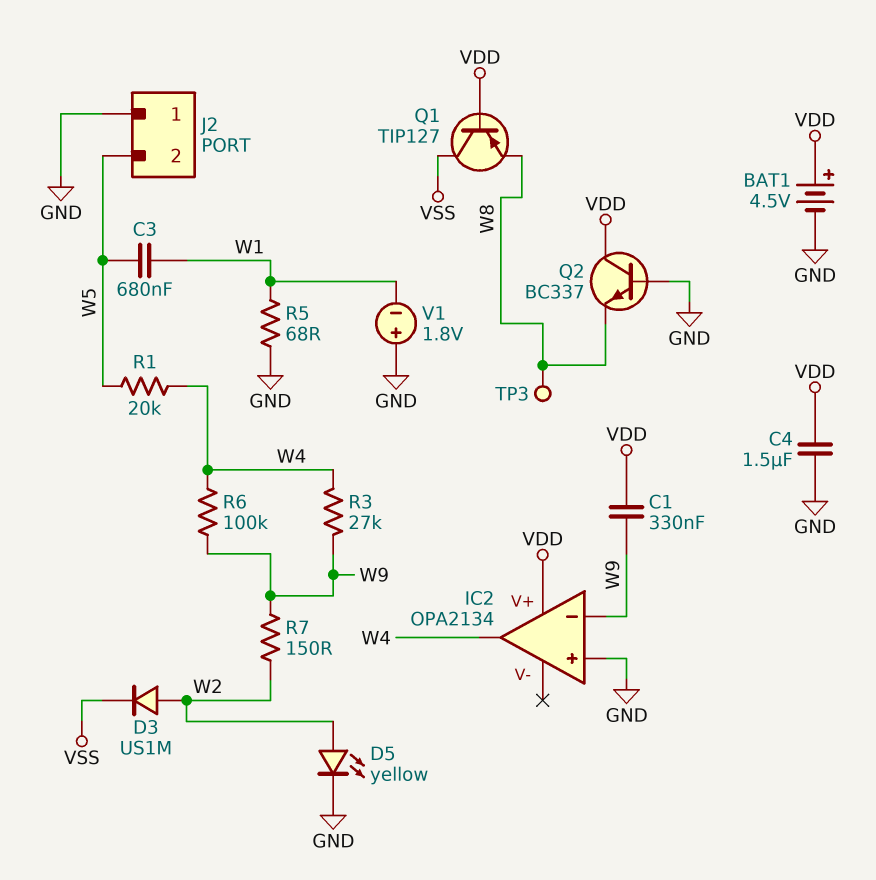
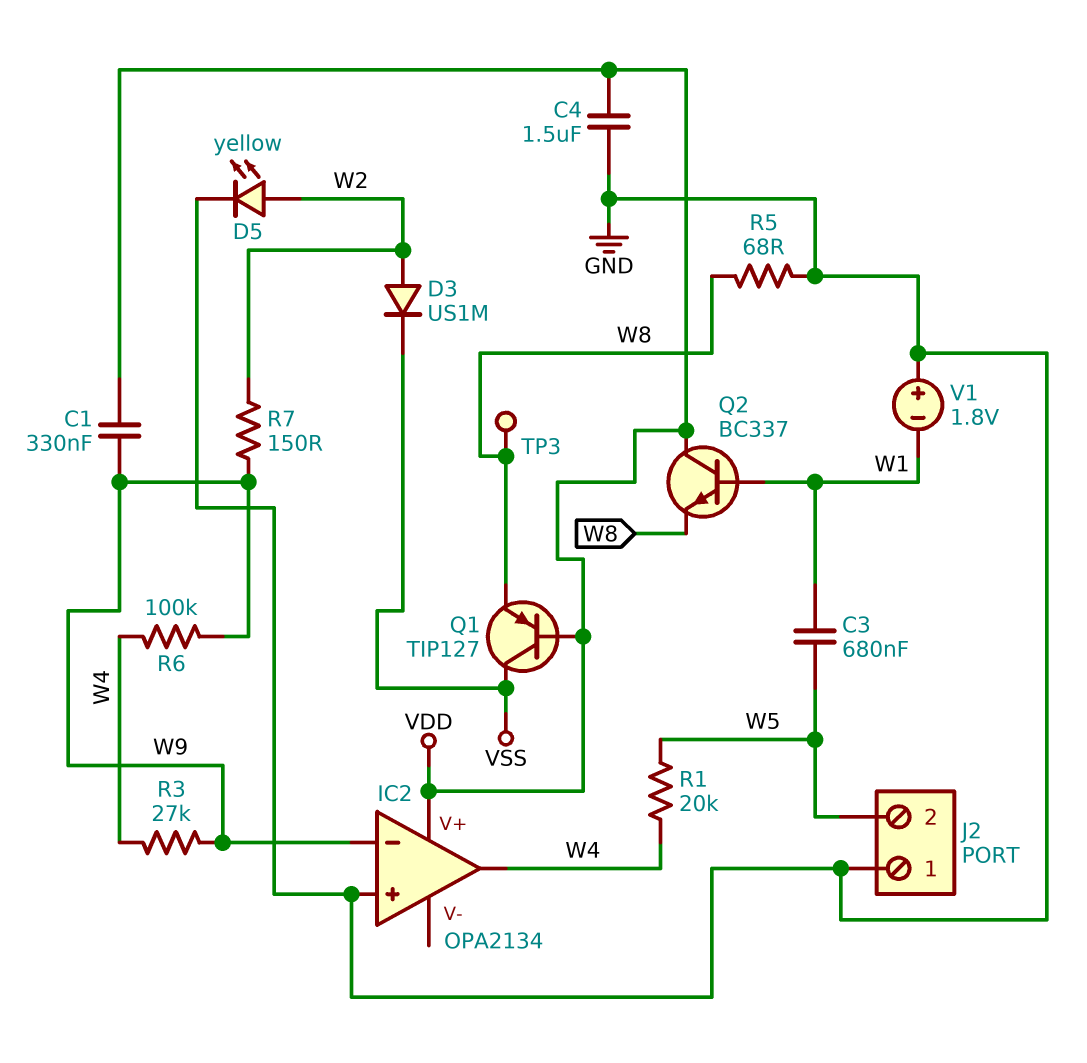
BAT1: 4.5V (plus VDD, minus GND) -> none
Q2: NPN BC337 (B GND, C VDD, E W8) -> NPN BC337 (B W1, C VDD, E W8)
R5: 68 (GND, W1) -> 68 (GND, W8)

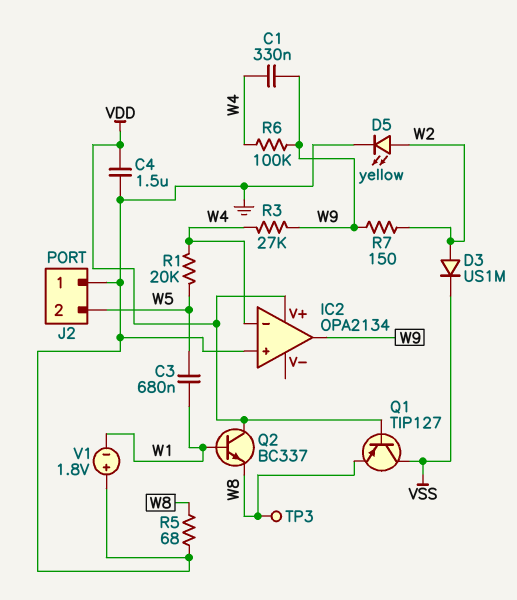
C1: 330nF (VDD, W9) -> 330nF (W4, W9)
IC2 pin in-: W9 -> W4
IC2 pin out: W4 -> W9

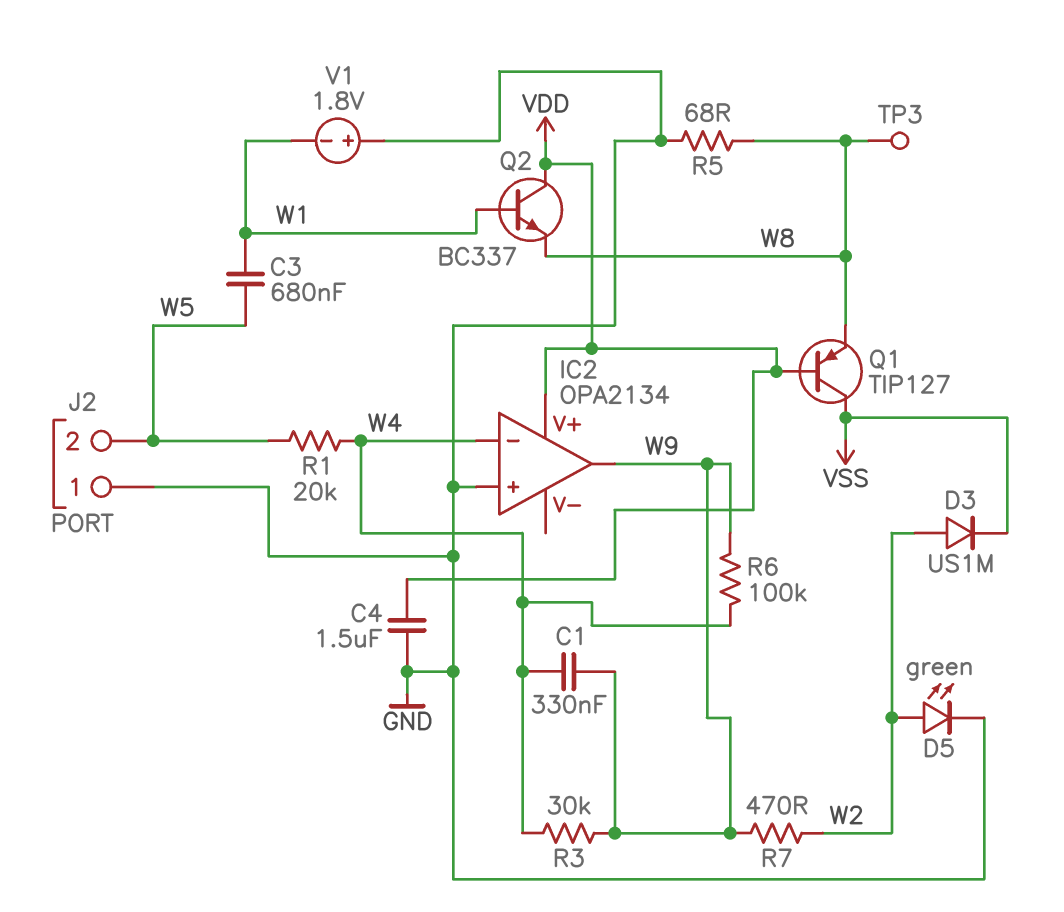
D5: LED yellow (A W2, K GND) -> LED green (A W2, K GND)
R3: 27k (W4, W9) -> 30k (W4, W9)
R7: 150 (W2, W9) -> 470 (W2, W9)

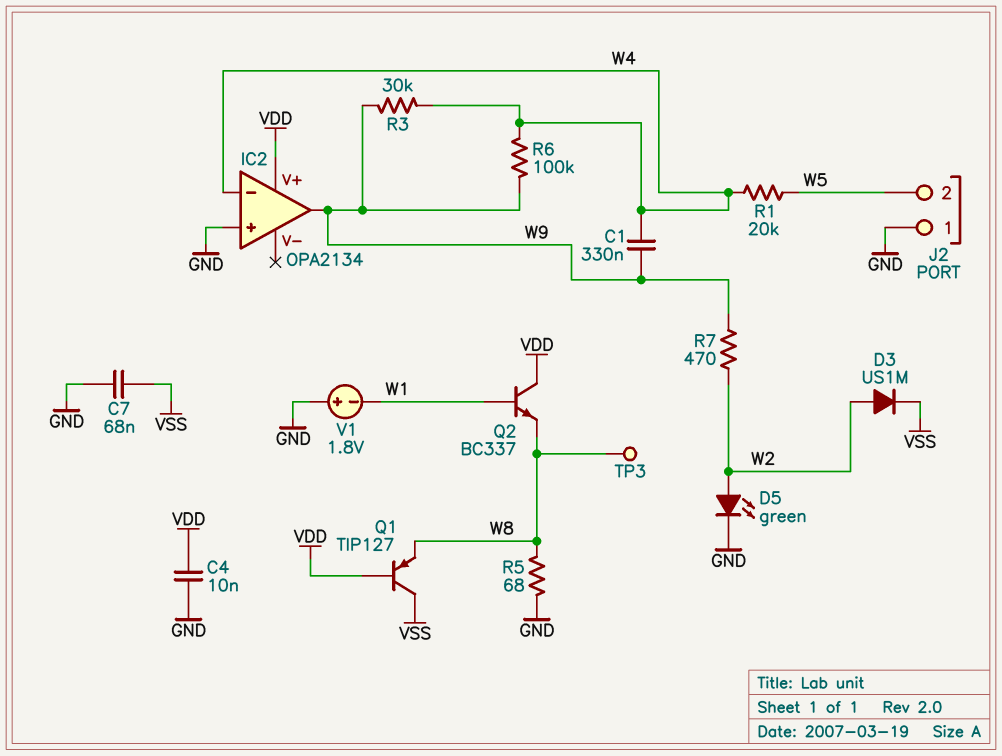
C3: 680nF (W1, W5) -> none
C4: 1.5uF (GND, VDD) -> 10nF (GND, VDD)
C7: none -> 68nF (GND, VSS)

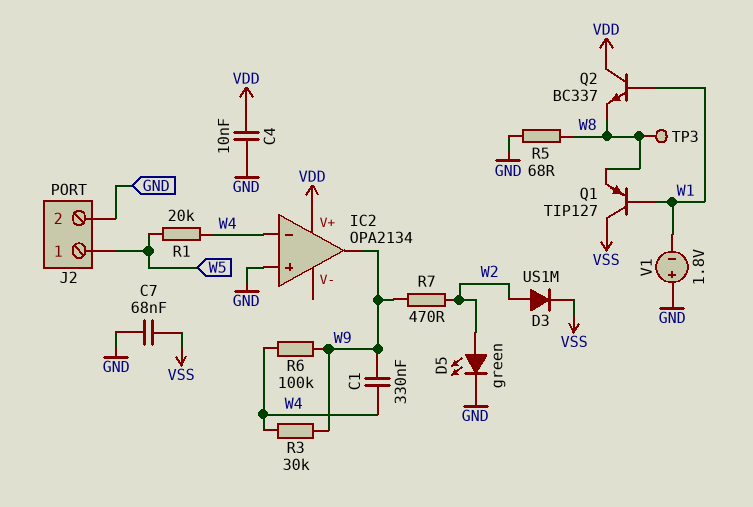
J2 pin 1: GND -> W5
J2 pin 2: W5 -> GND
Q1: PNP TIP127 (B VDD, C VSS, E W8) -> PNP TIP127 (B W1, C VSS, E W8)

